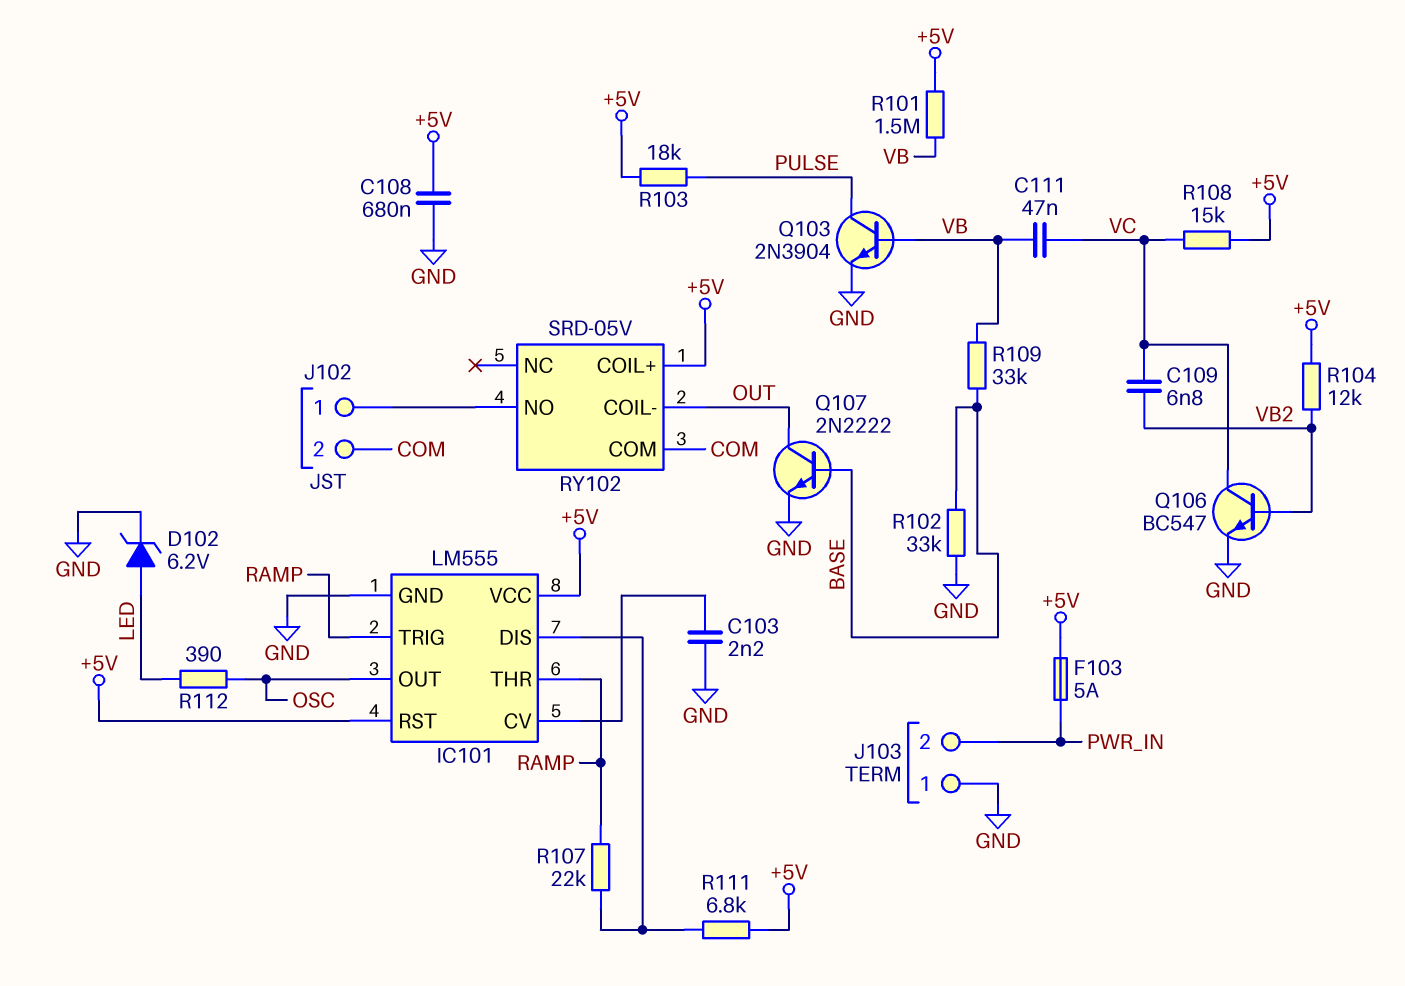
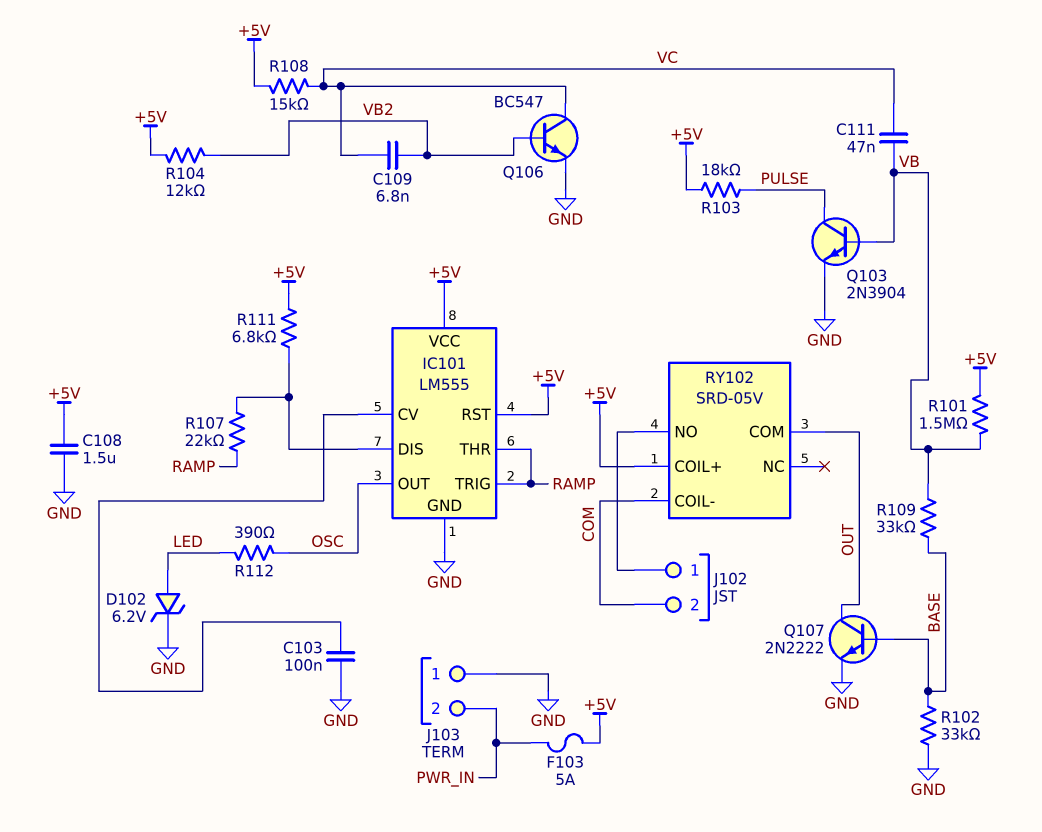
C103: 2.2nF (GND, IC101/CV) -> 100nF (GND, IC101/CV)
C108: 680nF (+5V, GND) -> 1.5uF (+5V, GND)
RY102 pin COIL-: OUT -> COM
RY102 pin COM: COM -> OUT

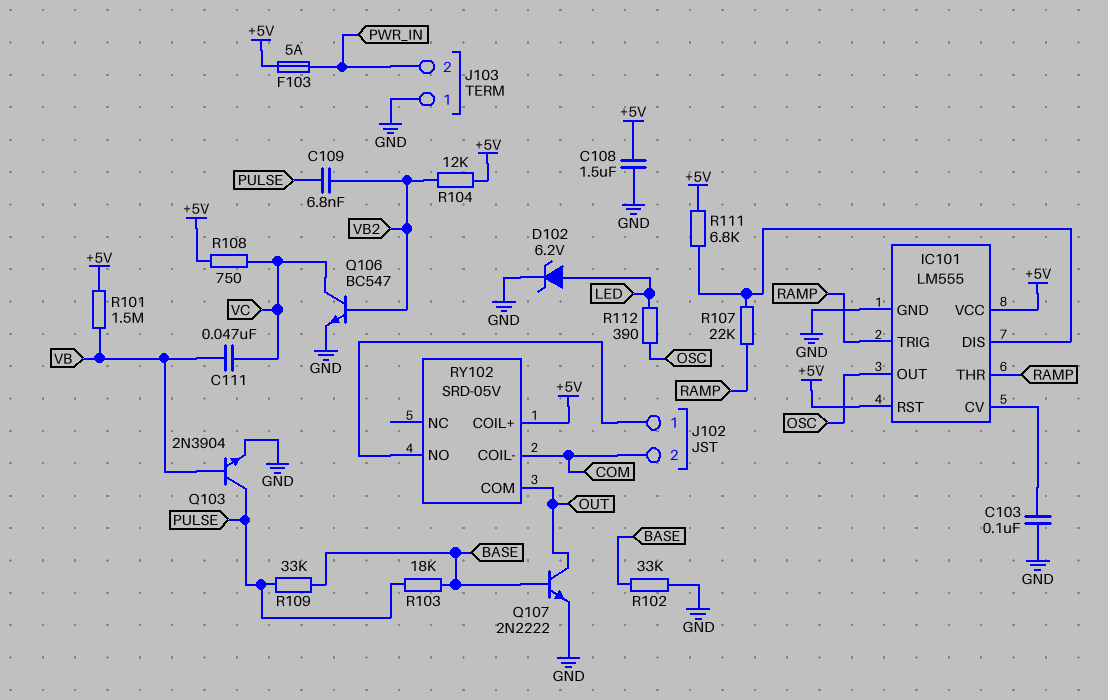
C109: 6.8nF (VB2, VC) -> 6.8nF (PULSE, VB2)
R103: 18k (+5V, PULSE) -> 18k (BASE, PULSE)
R108: 15k (+5V, VC) -> 750 (+5V, VC)
R109: 33k (BASE, VB) -> 33k (BASE, PULSE)

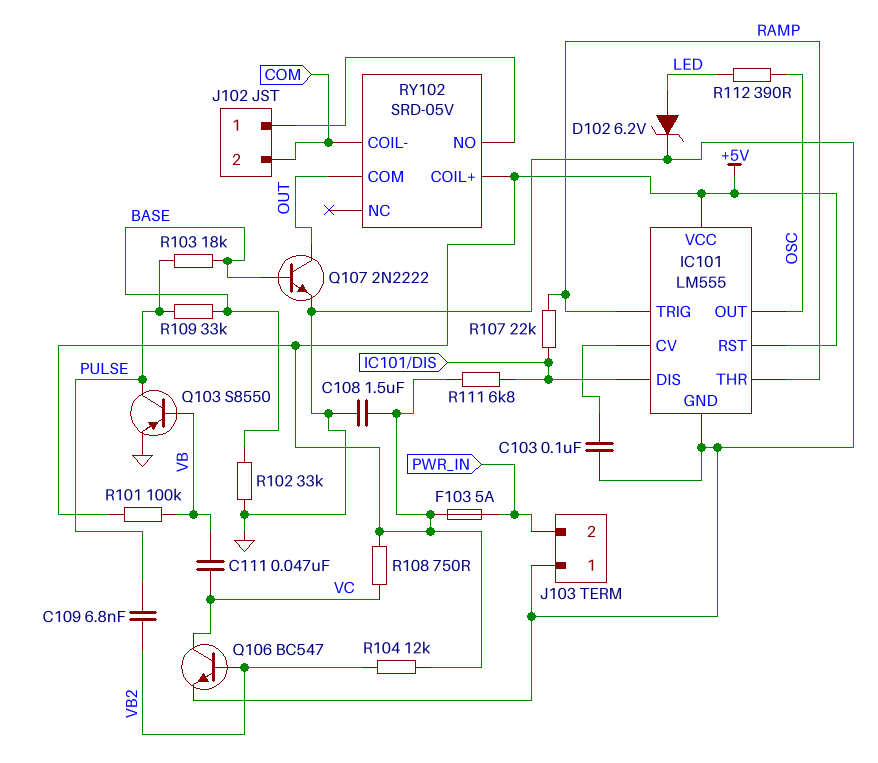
Q103: NPN 2N3904 (B VB, C PULSE, E GND) -> PNP S8550 (B VB, C PULSE, E GND)
R101: 1.5M (+5V, VB) -> 100k (+5V, VB)

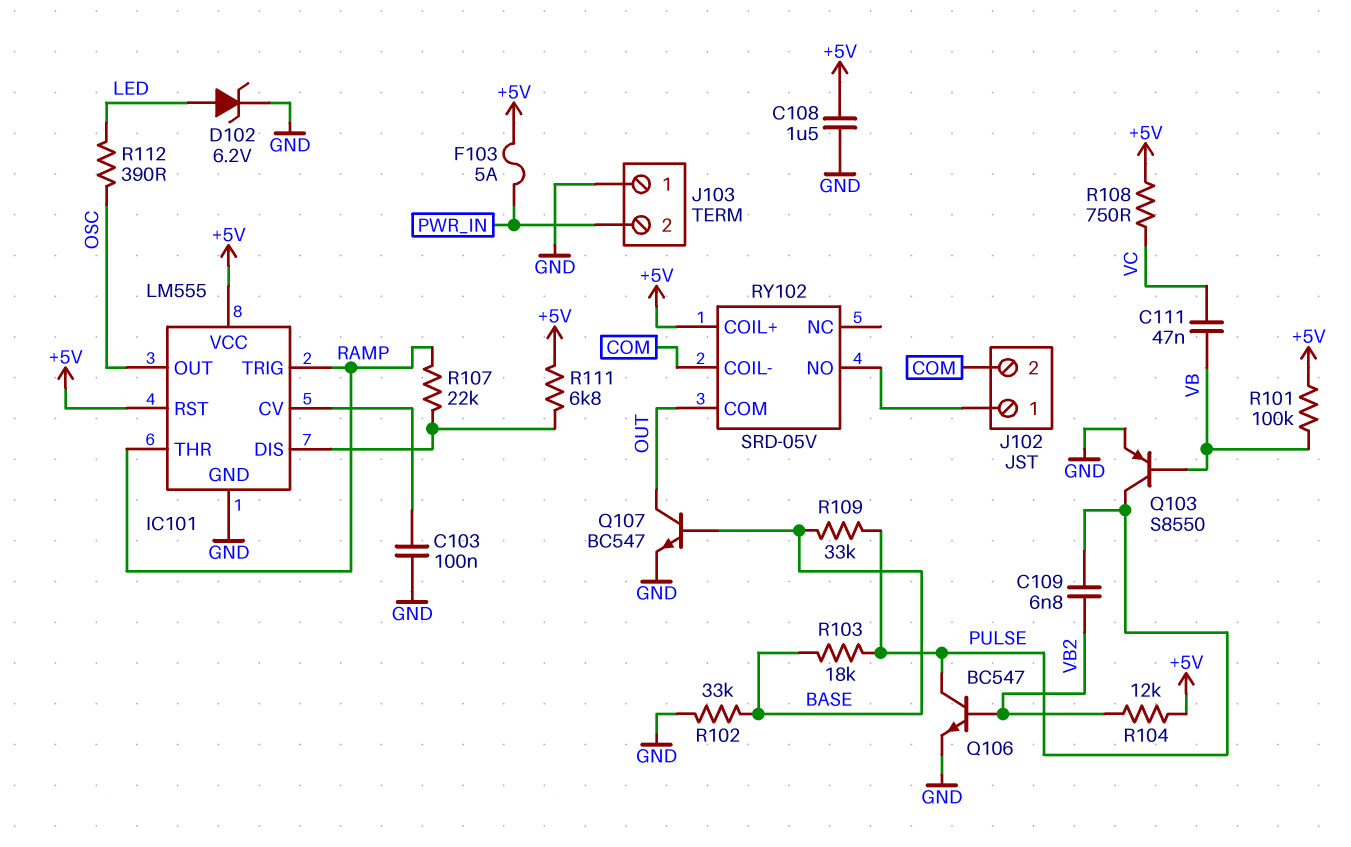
Q106: NPN BC547 (B VB2, C VC, E GND) -> NPN BC547 (B VB2, C PULSE, E GND)
Q107: NPN 2N2222 (B BASE, C OUT, E GND) -> NPN BC547 (B BASE, C OUT, E GND)

